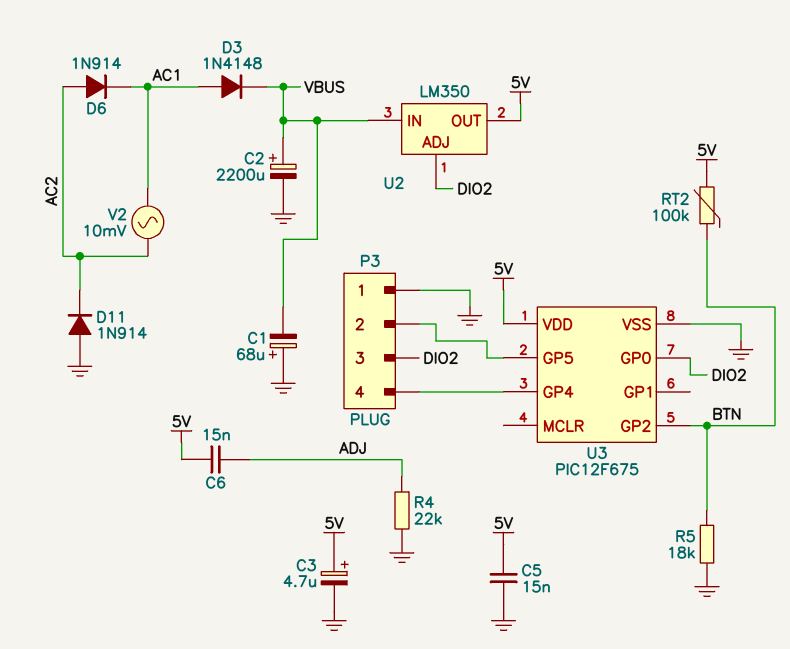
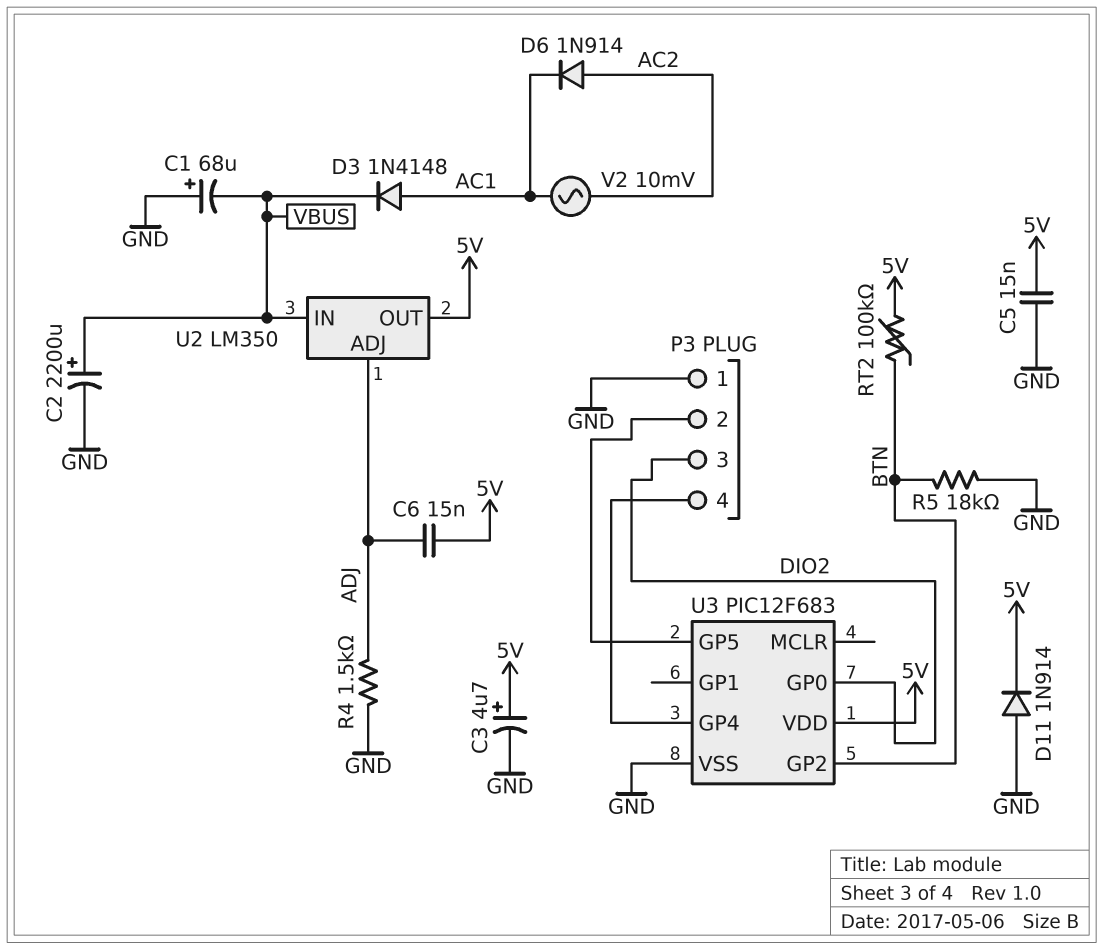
D11: diode 1N914 (A GND, K AC2) -> diode 1N914 (A GND, K 5V)
R4: 22k (ADJ, GND) -> 1.5k (ADJ, GND)
U2 pin ADJ: DIO2 -> ADJ
U3: PIC12F675 -> PIC12F683

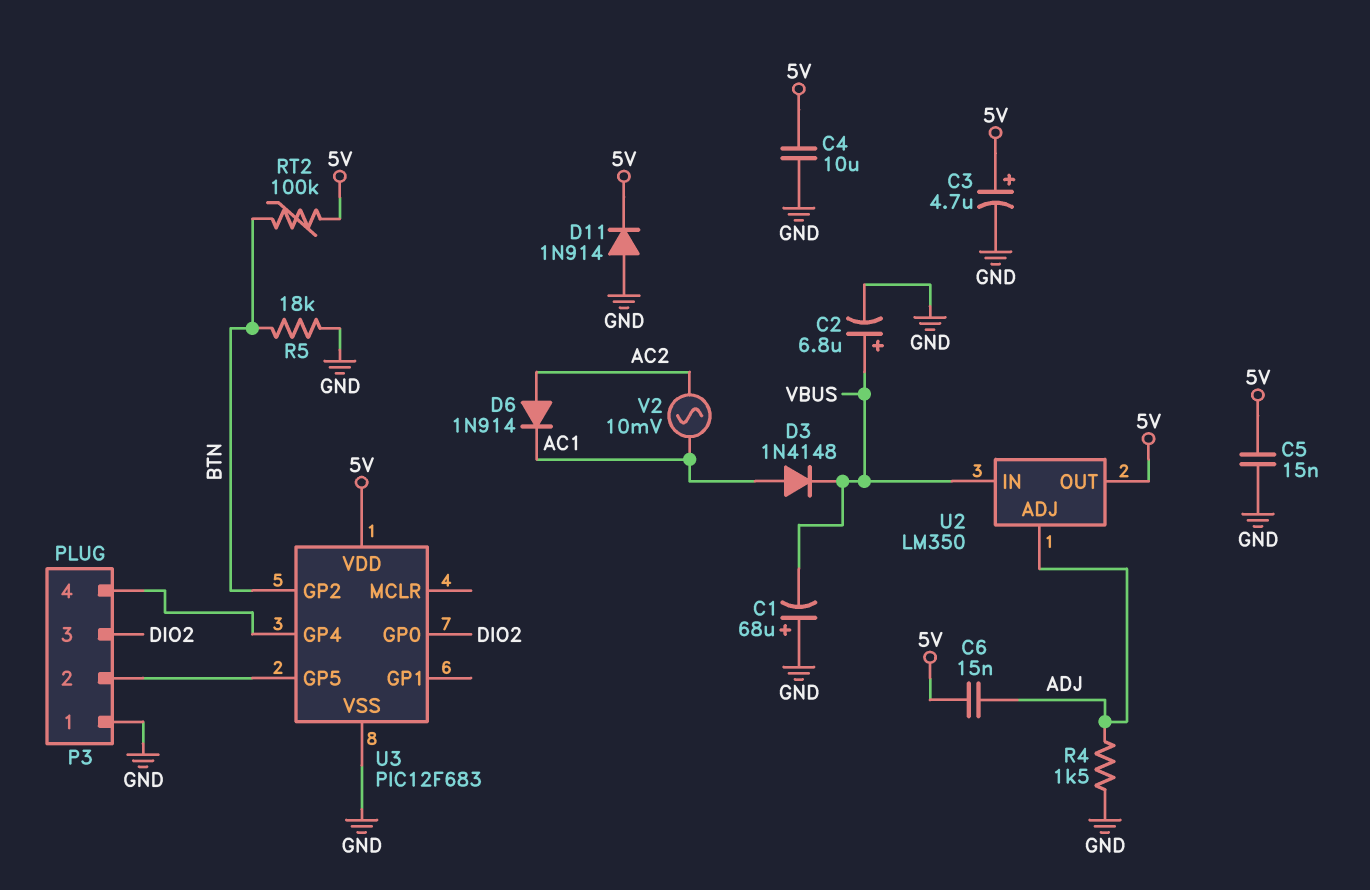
C2: 2200uF (plus VBUS, minus GND) -> 6.8uF (plus VBUS, minus GND)
C4: none -> 10uF (5V, GND)

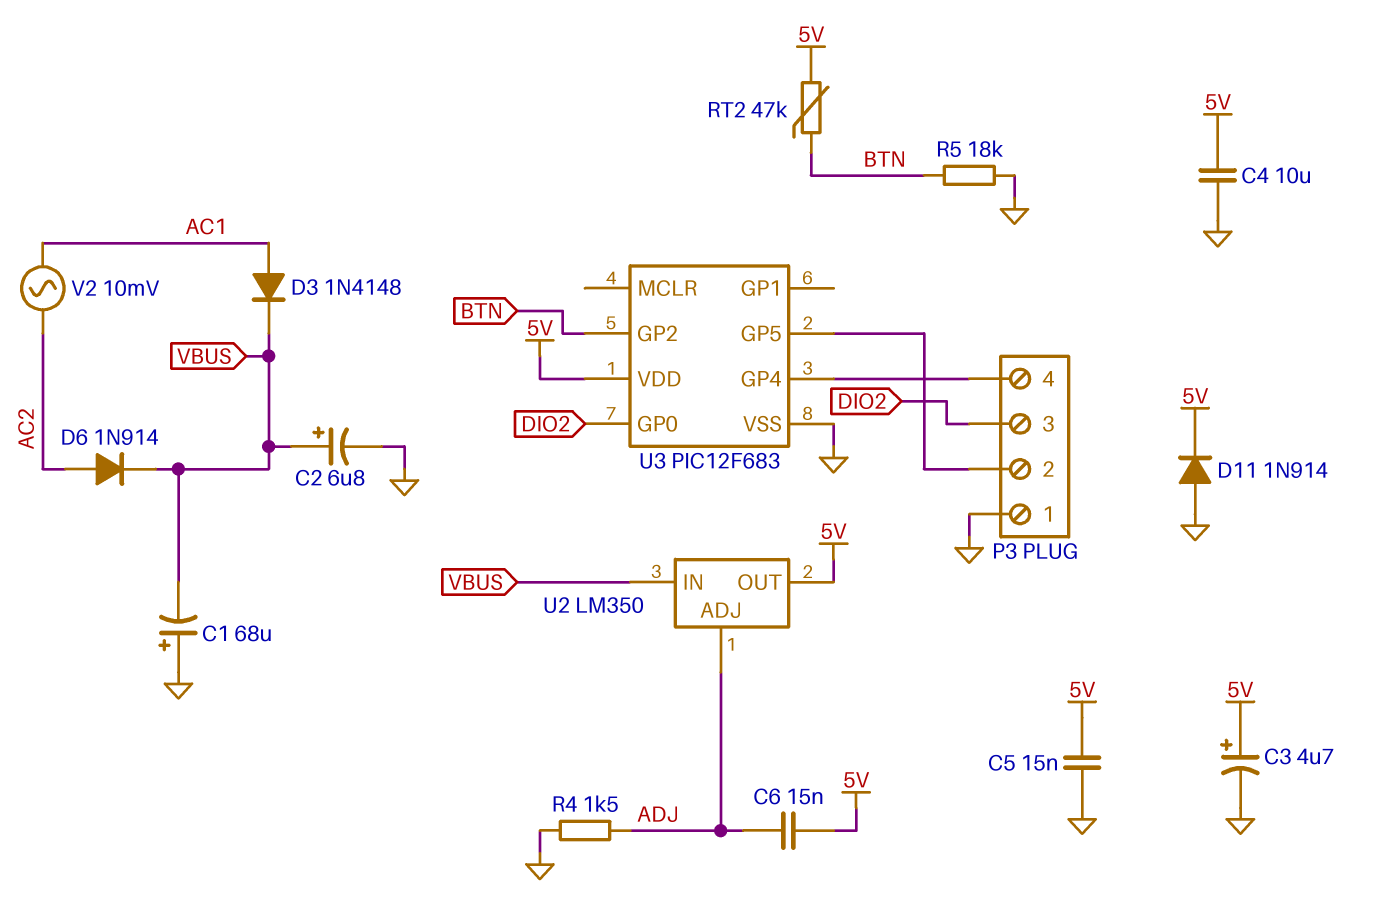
D6: diode 1N914 (A AC2, K AC1) -> diode 1N914 (A AC2, K VBUS)
RT2: 100k (5V, BTN) -> 47k (5V, BTN)

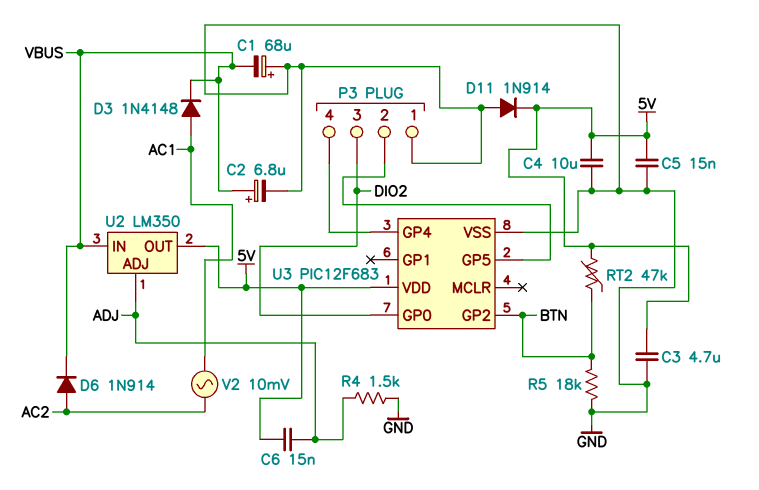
C3: 4.7uF (plus 5V, minus GND) -> 4.7uF (5V, GND)

